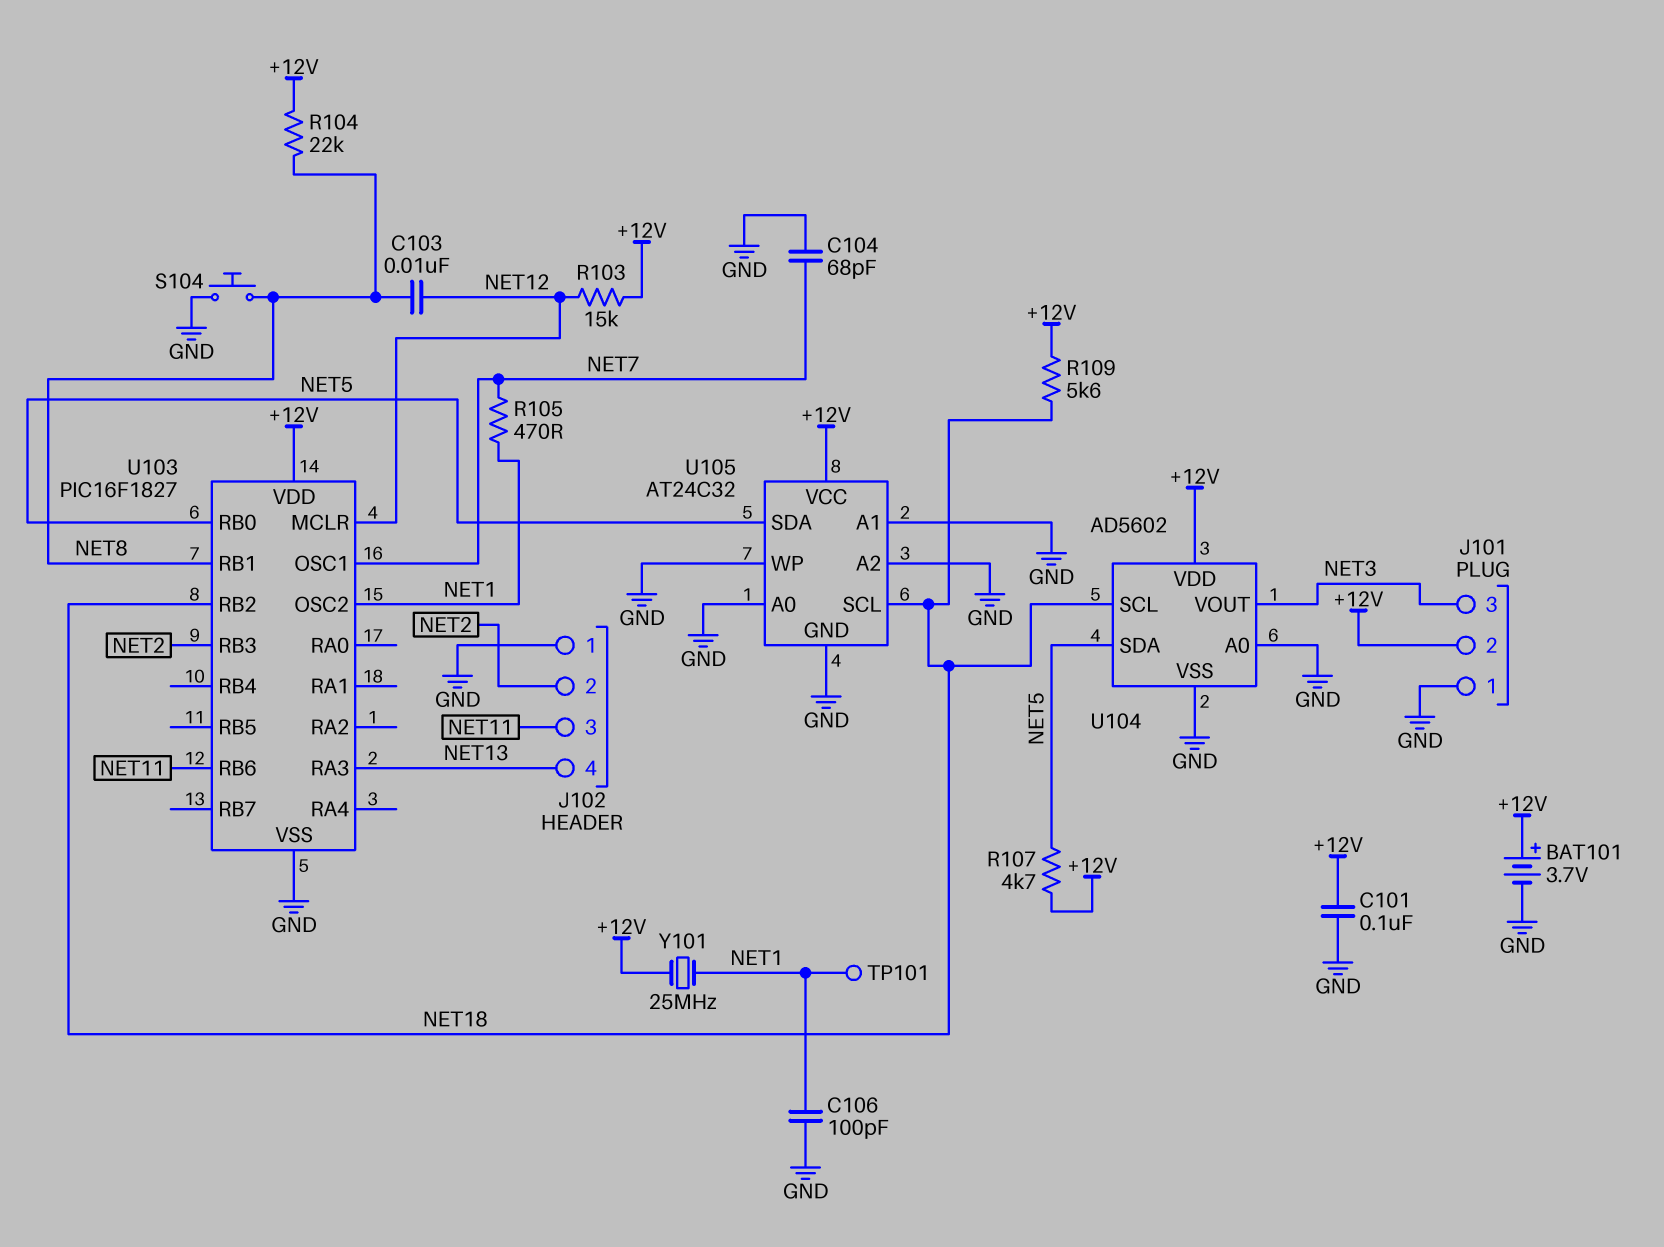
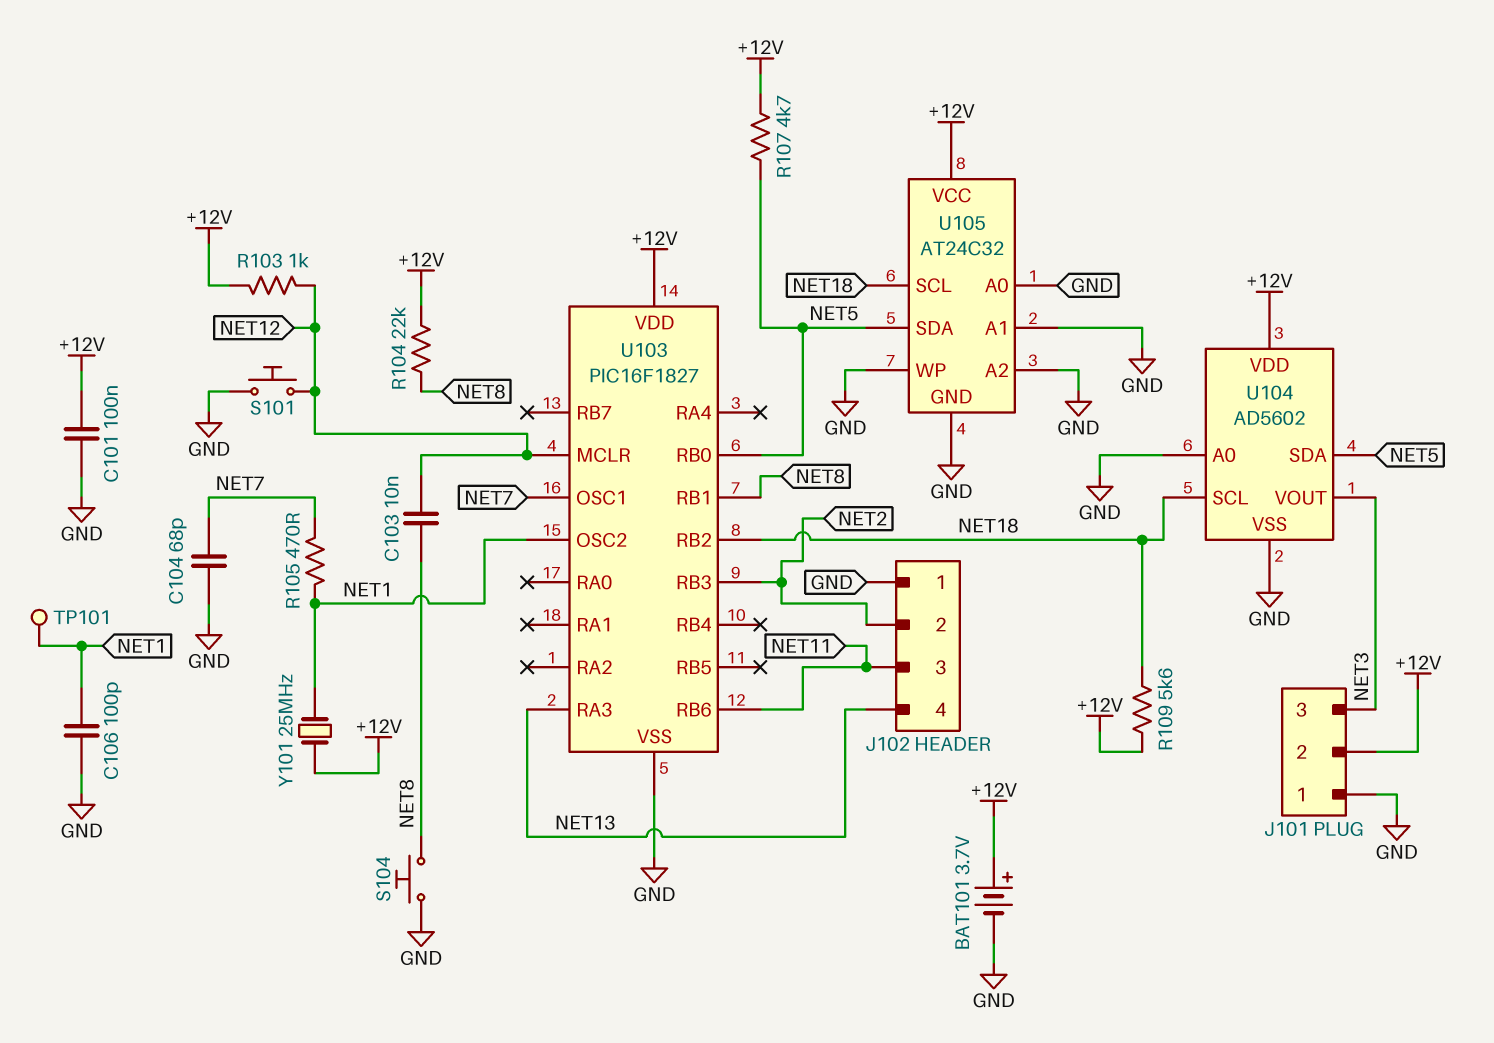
R103: 15k (+12V, NET12) -> 1k (+12V, NET12)
S101: none -> button (GND, NET12)

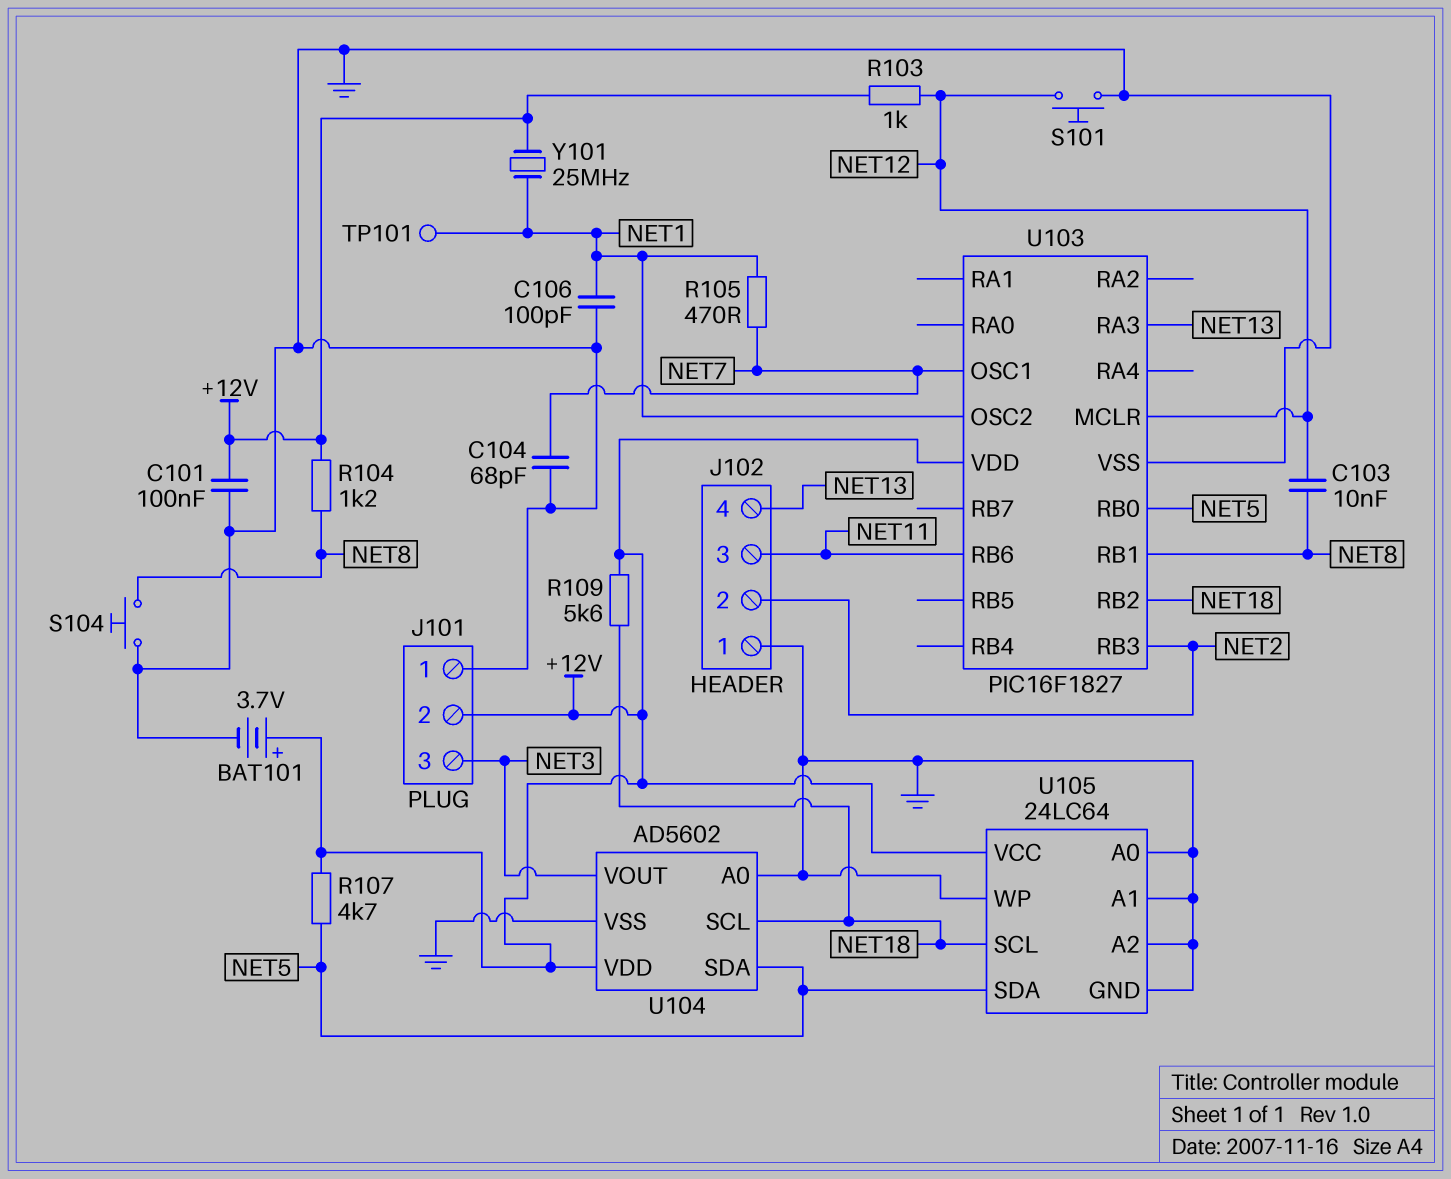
R104: 22k (+12V, NET8) -> 1.2k (+12V, NET8)
U105: AT24C32 -> 24LC64

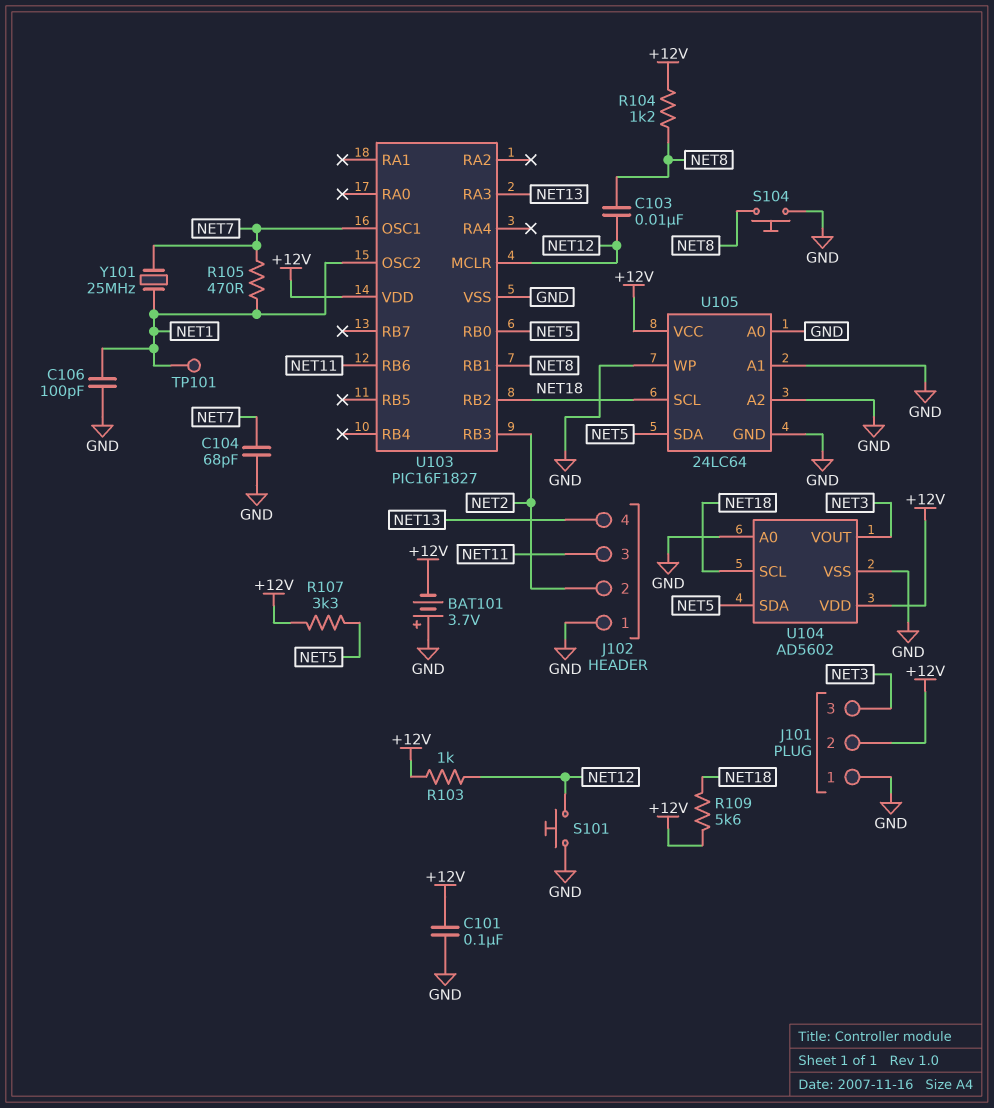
BAT101: 3.7V (plus +12V, minus GND) -> 3.7V (plus GND, minus +12V)
R107: 4.7k (+12V, NET5) -> 3.3k (+12V, NET5)
Y101: 25MHz (+12V, NET1) -> 25MHz (NET1, NET7)

